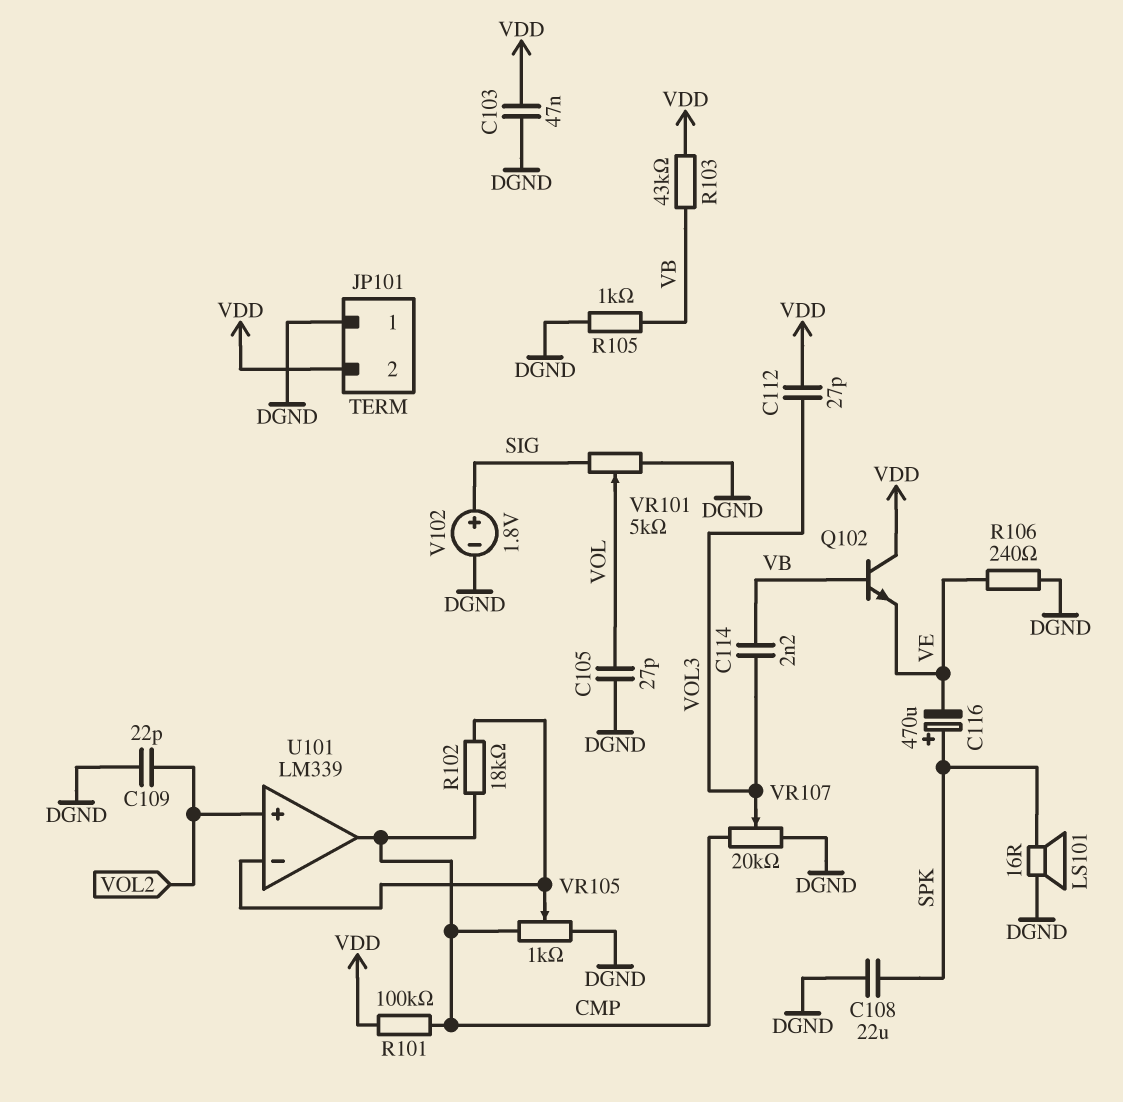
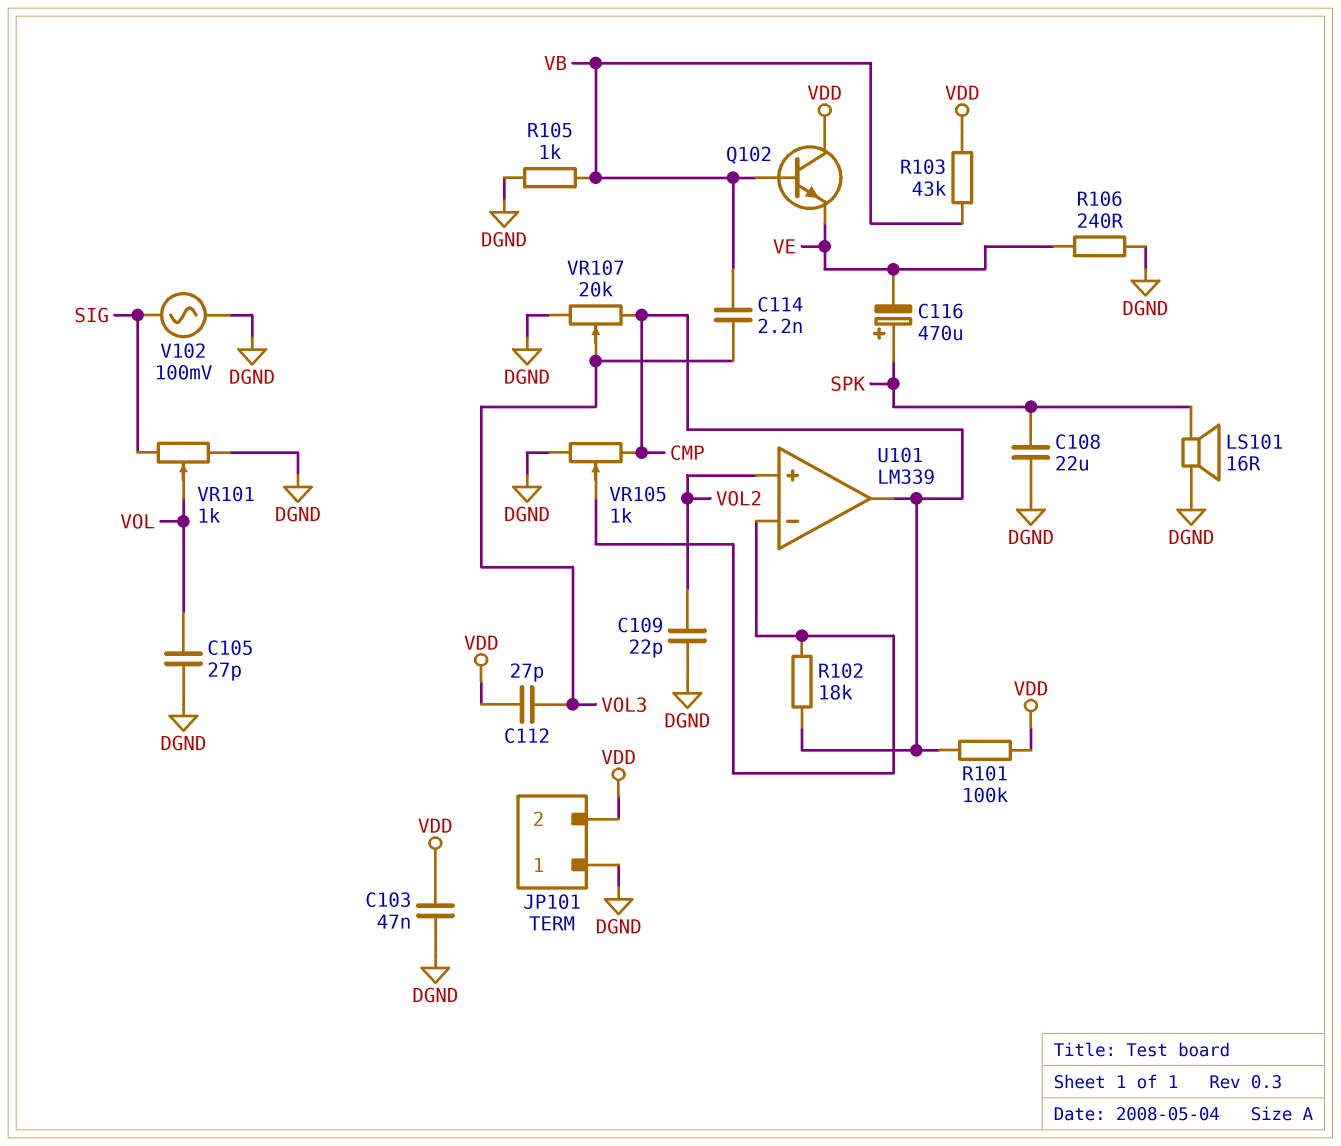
V102: 1.8V (plus SIG, minus DGND) -> AC 100mV (DGND, SIG)
VR101: 5k (DGND, SIG, wiper VOL) -> 1k (DGND, SIG, wiper VOL)

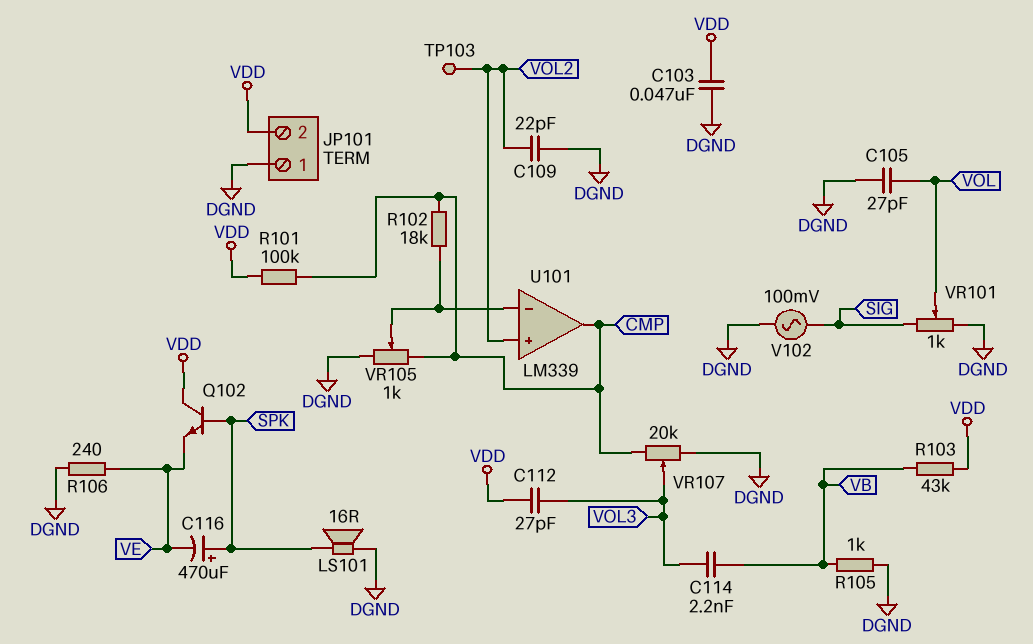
C108: 22uF (DGND, SPK) -> none
Q102: NPN (B VB, C VDD, E VE) -> NPN (B SPK, C VDD, E VE)
TP103: none -> test point (VOL2)

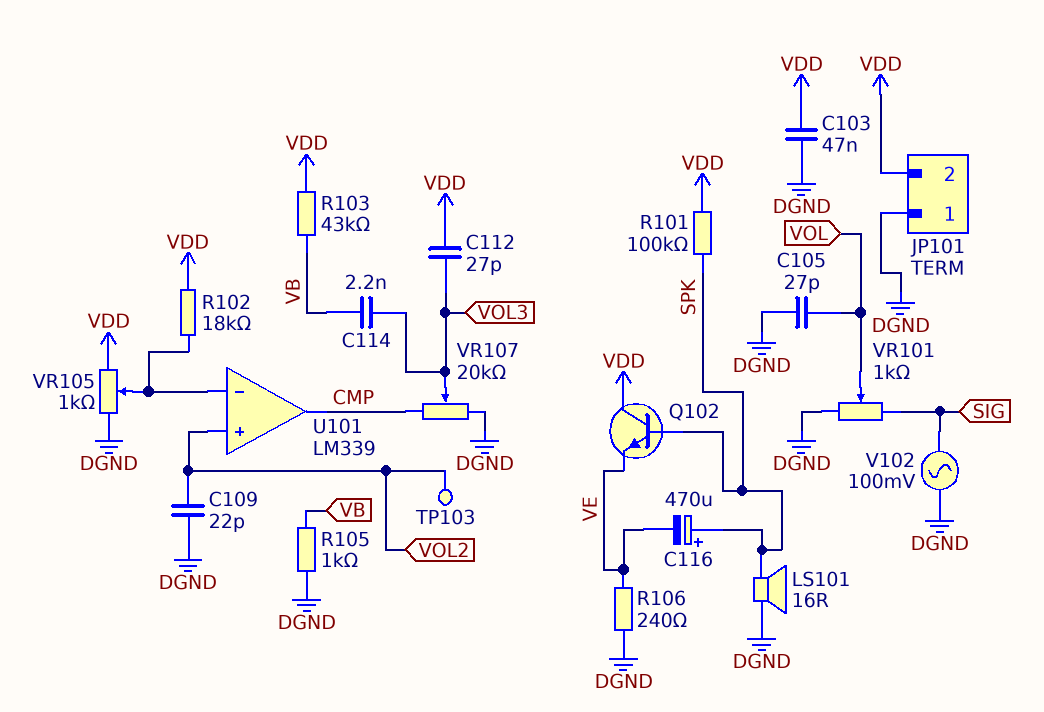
R101: 100k (CMP, VDD) -> 100k (SPK, VDD)
R102: 18k (CMP, U101/in-) -> 18k (U101/in-, VDD)
VR105: 1k (CMP, DGND, wiper U101/in-) -> 1k (DGND, VDD, wiper U101/in-)

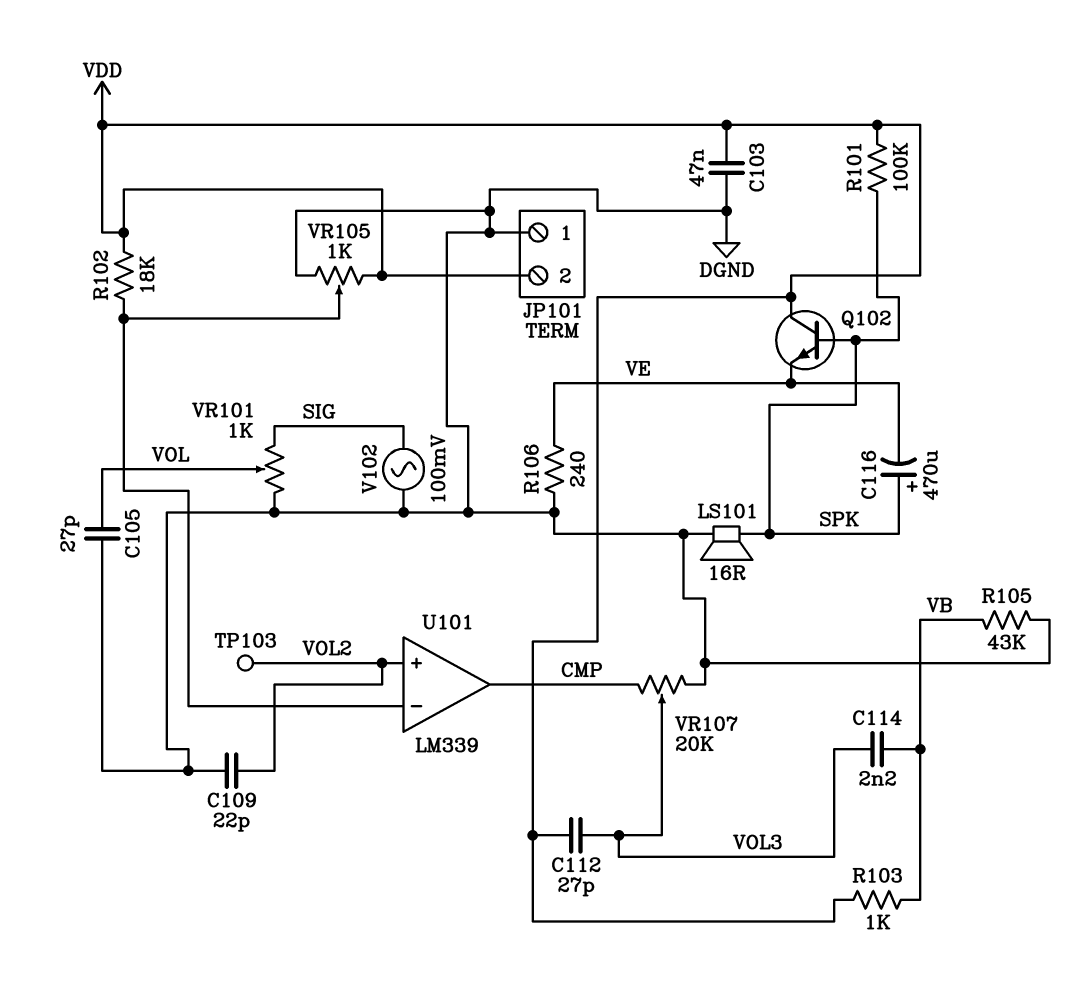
R103: 43k (VB, VDD) -> 1k (VB, VDD)
R105: 1k (DGND, VB) -> 43k (DGND, VB)

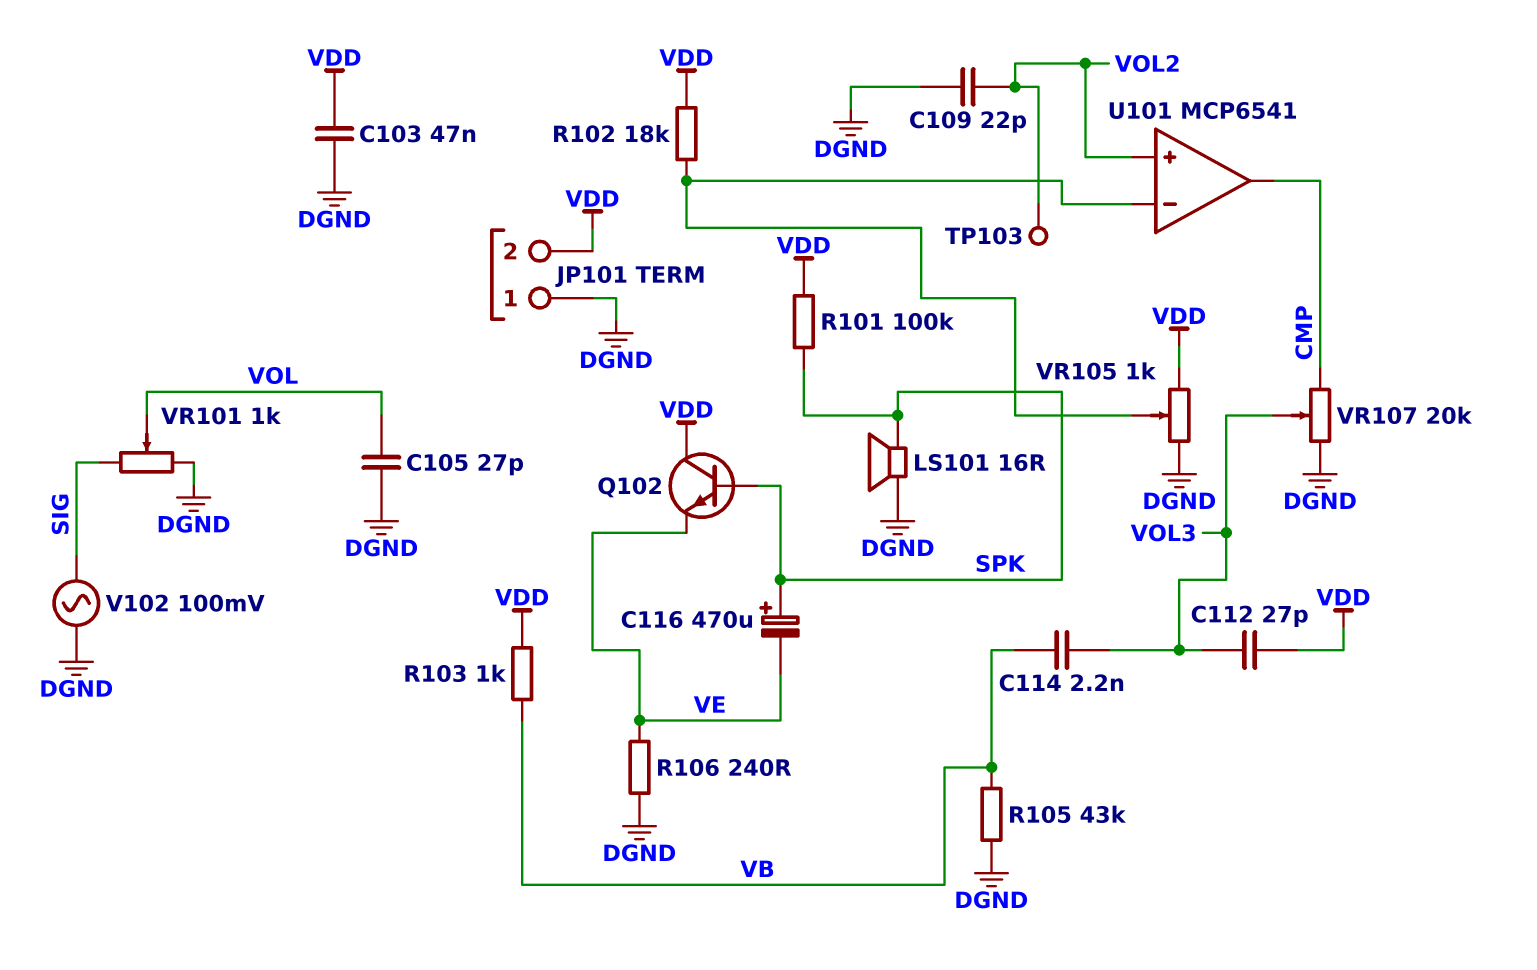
U101: LM339 -> MCP6541

